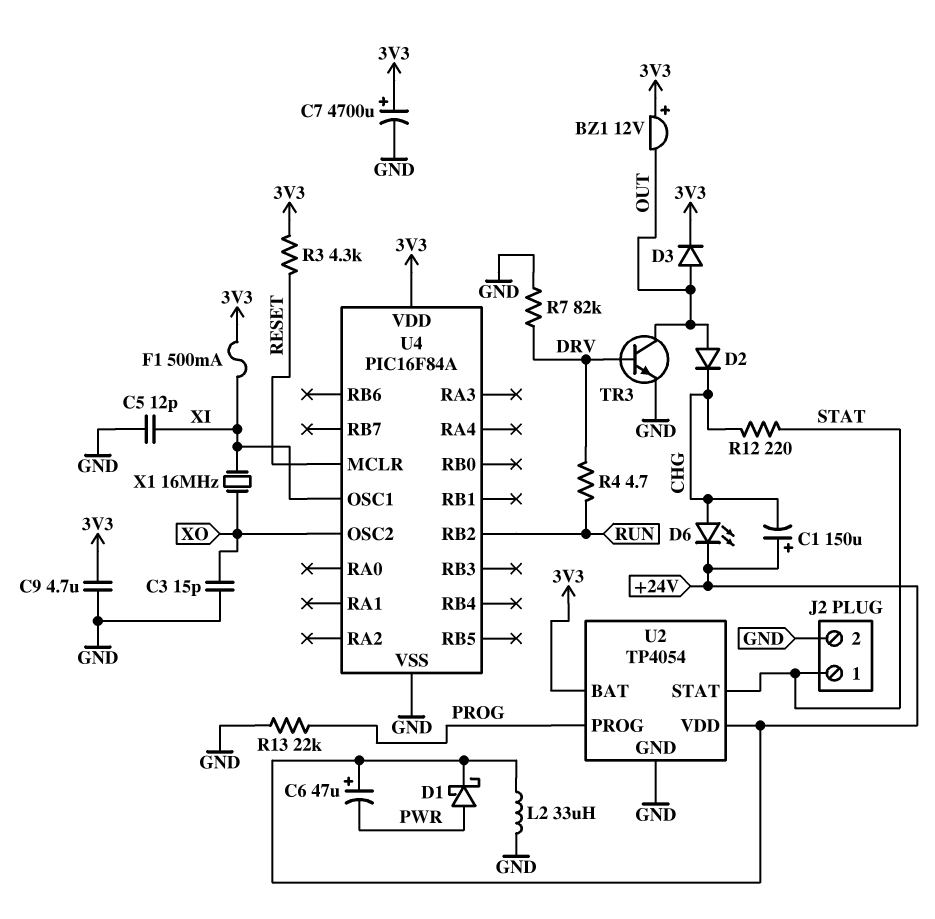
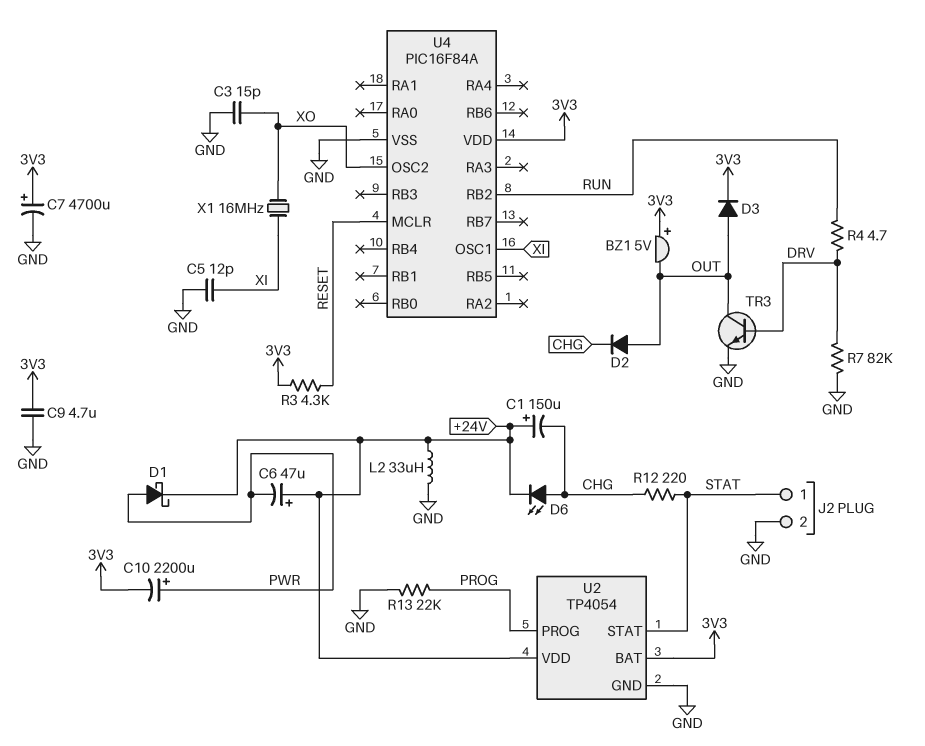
BZ1: buzzer 12V (plus 3V3, minus OUT) -> buzzer 5V (plus 3V3, minus OUT)
C10: none -> 2200uF (plus PWR, minus 3V3)
F1: 500mA (3V3, XI) -> none

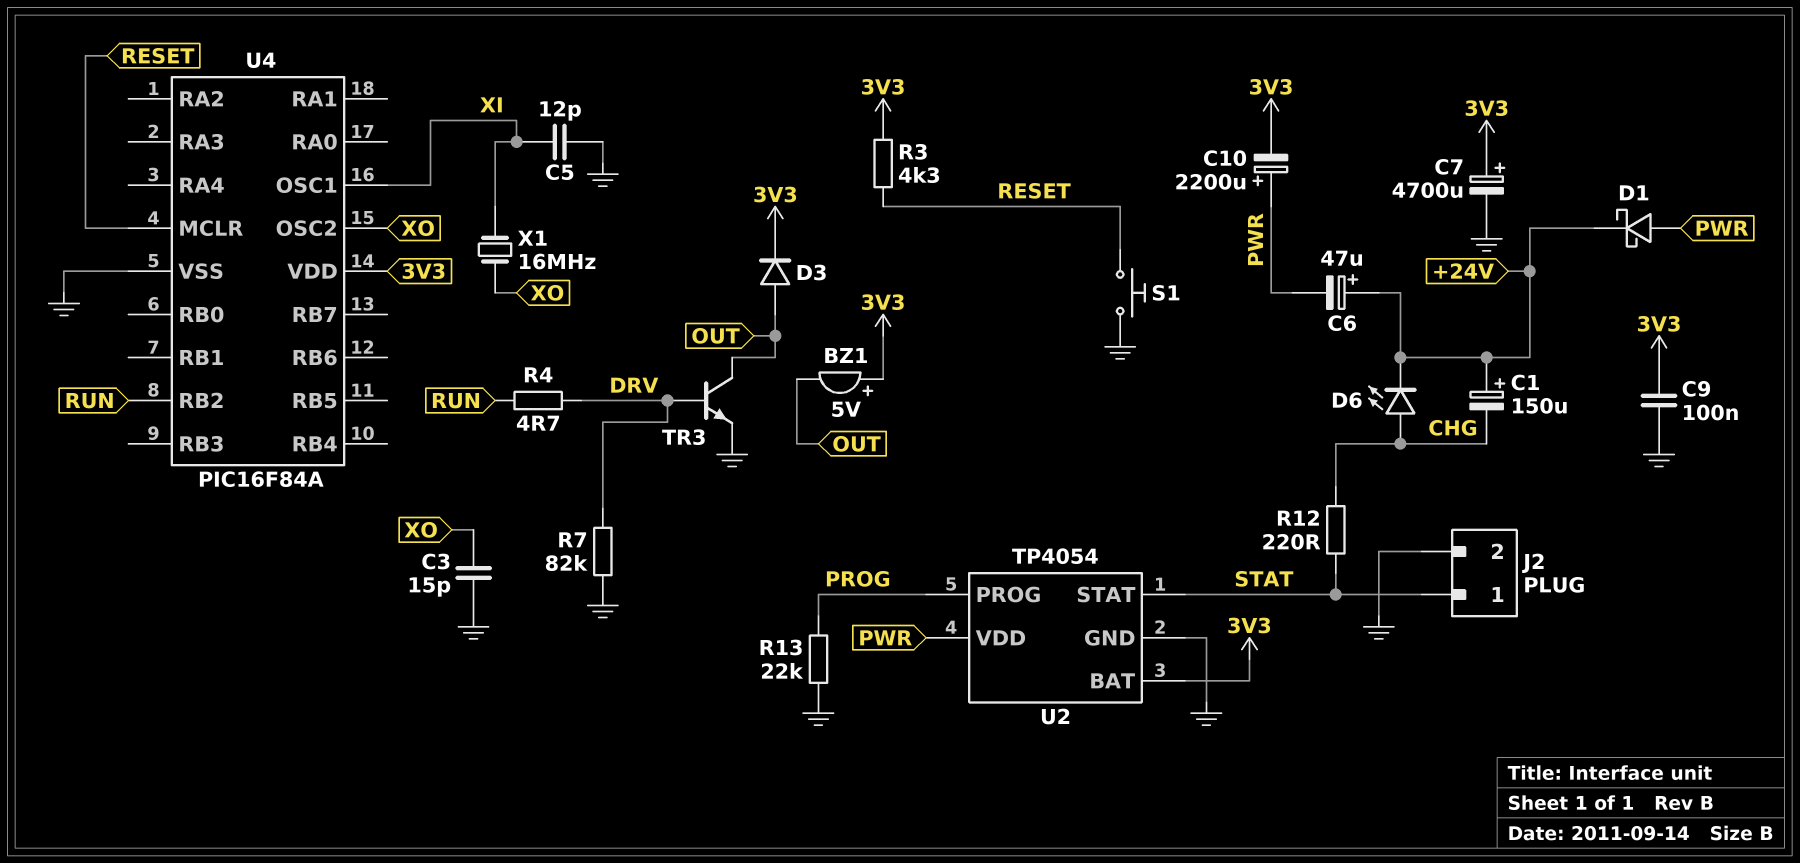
C9: 4.7uF (3V3, GND) -> 100nF (3V3, GND)
D2: diode (A OUT, K CHG) -> none
L2: 33uH (+24V, GND) -> none
S1: none -> button (GND, RESET)
U2 pin VDD: +24V -> PWR

